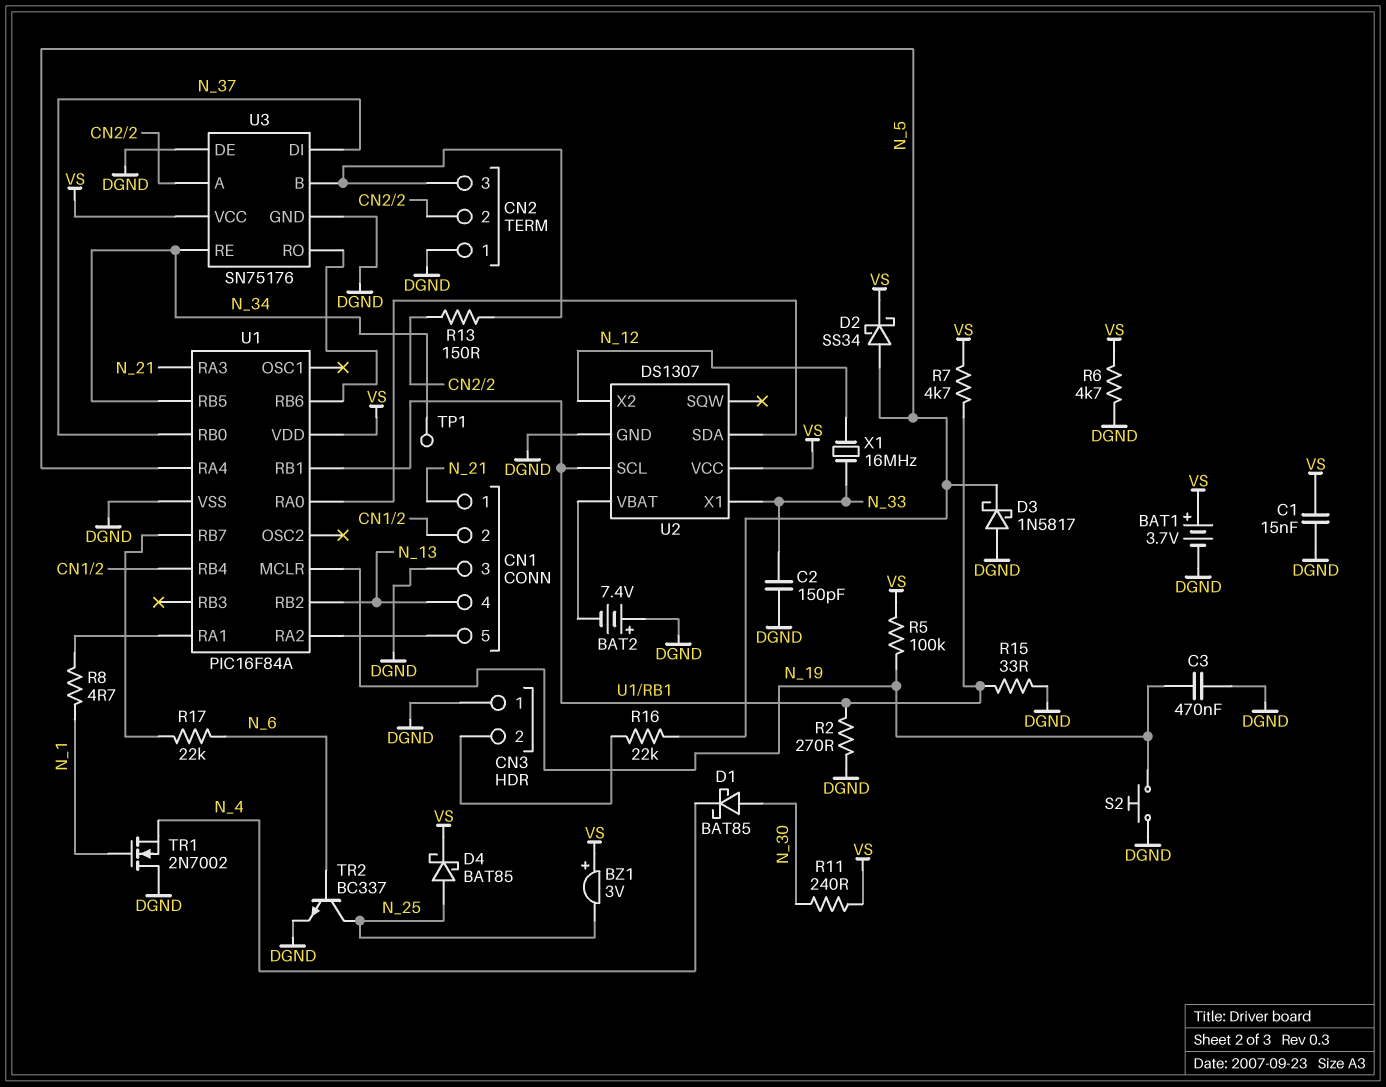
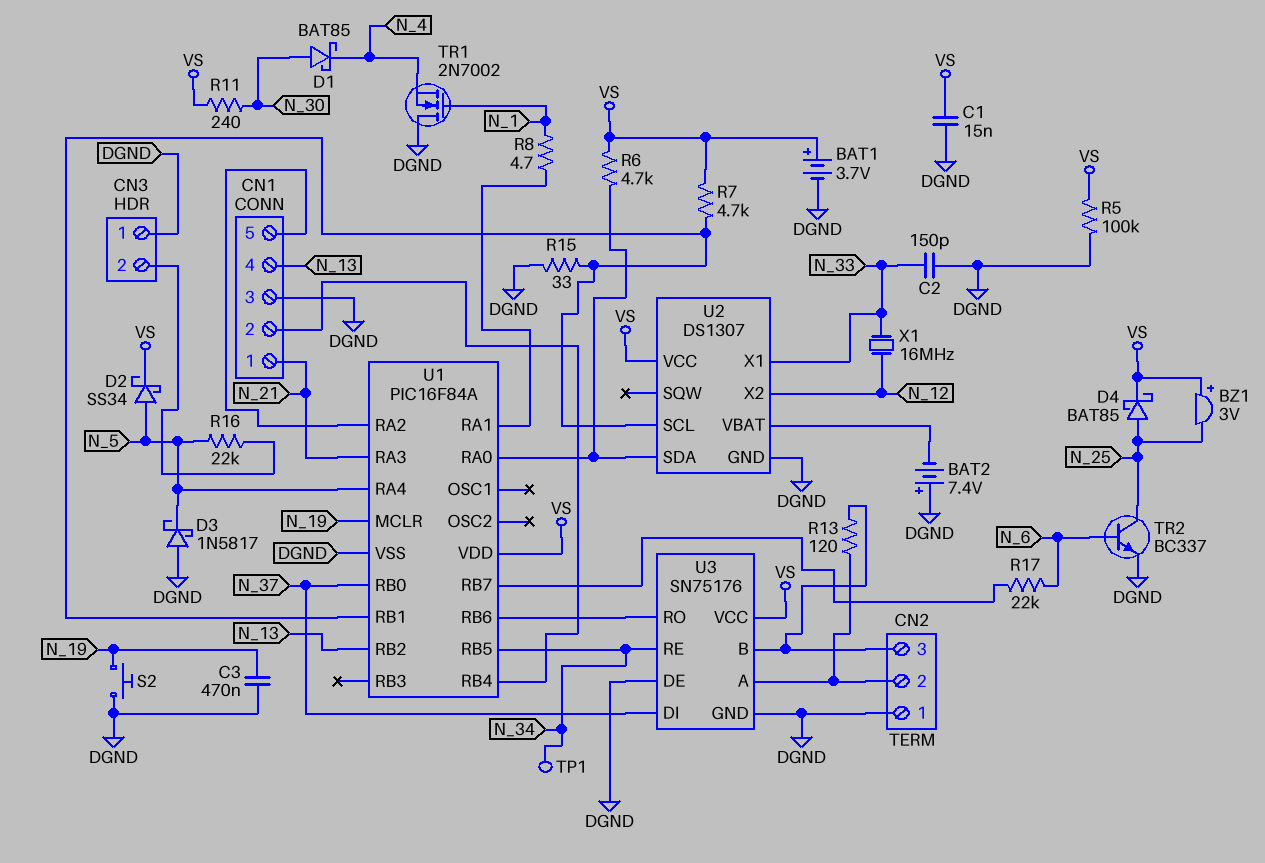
R2: 270 (DGND, U1/RB1) -> none
R5: 100k (N_19, VS) -> 100k (DGND, VS)
R6: 4.7k (DGND, VS) -> 4.7k (U1/RA0, VS)
R13: 150 (CN2/2, CN2/3) -> 120 (CN2/2, CN2/3)

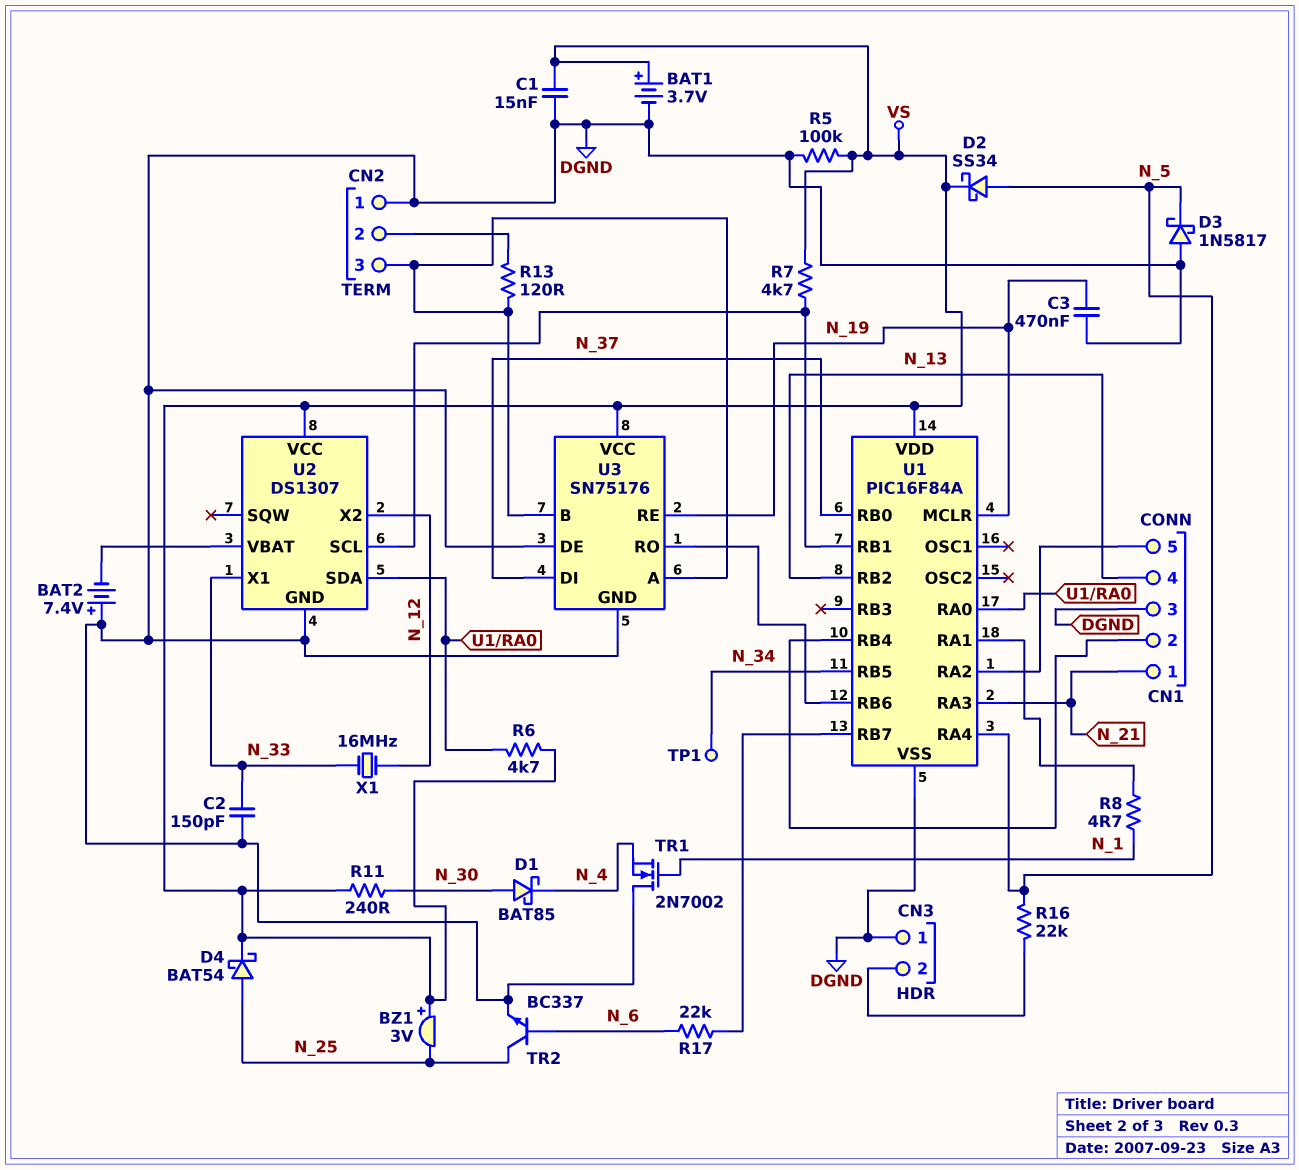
D4: schottky BAT85 (A N_25, K VS) -> schottky BAT54 (A N_25, K VS)
R15: 33 (DGND, U1/RB1) -> none
S2: button (DGND, N_19) -> none
U3 pin A: CN2/2 -> CN2/3
U3 pin RE: N_34 -> N_19

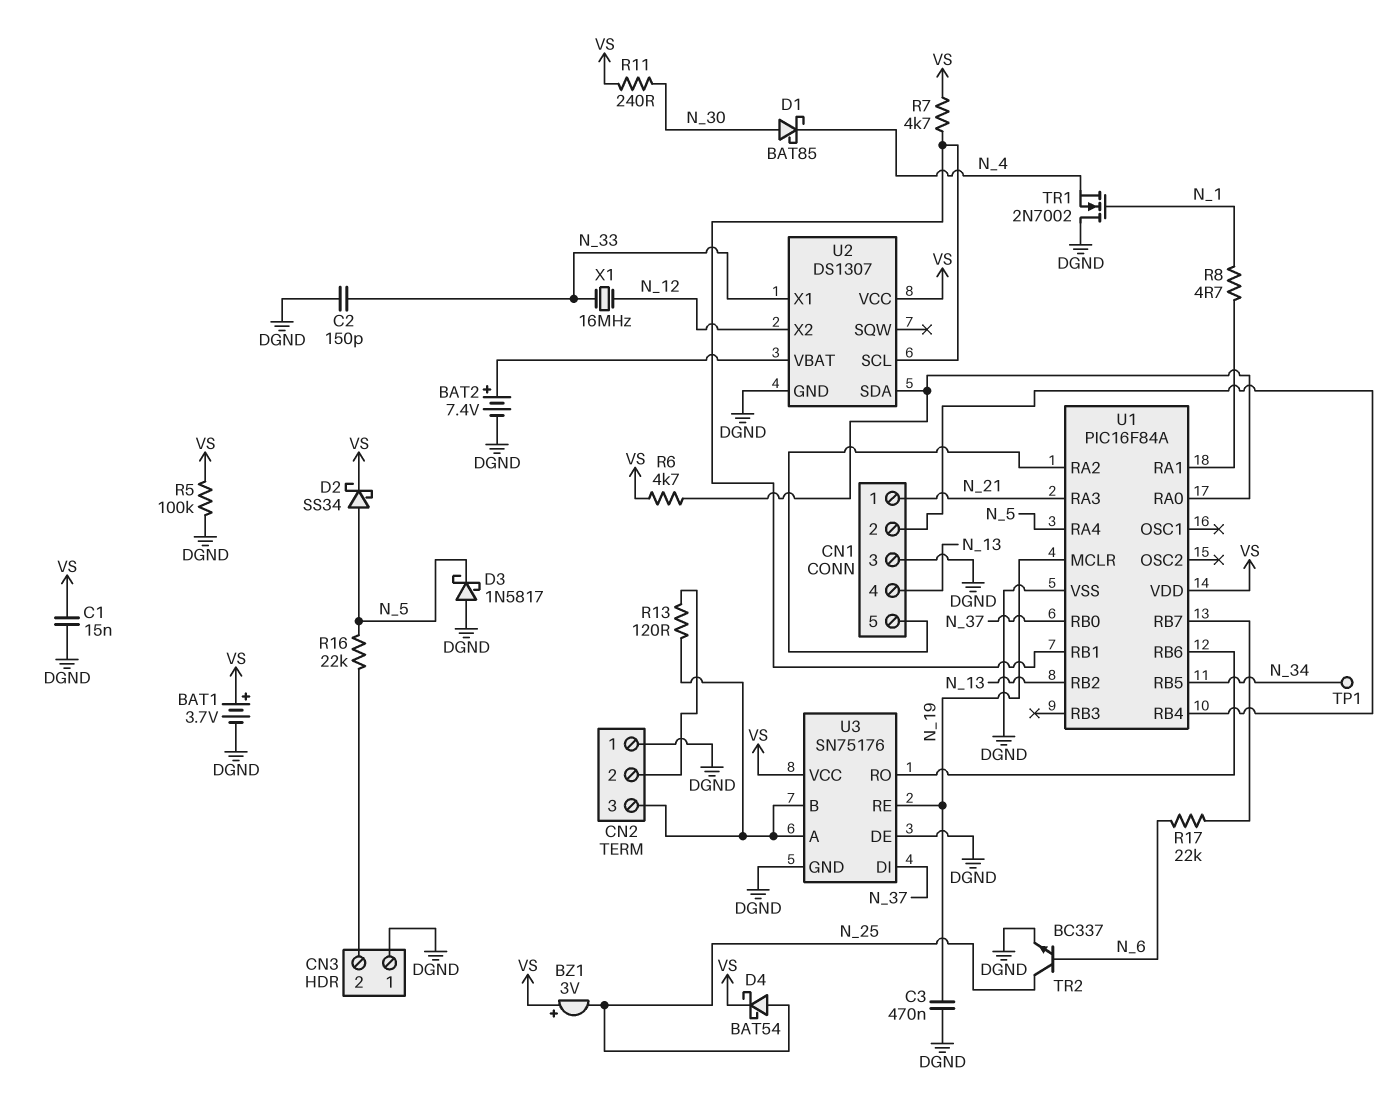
BAT2: 7.4V (plus DGND, minus U2/VBAT) -> 7.4V (plus U2/VBAT, minus DGND)

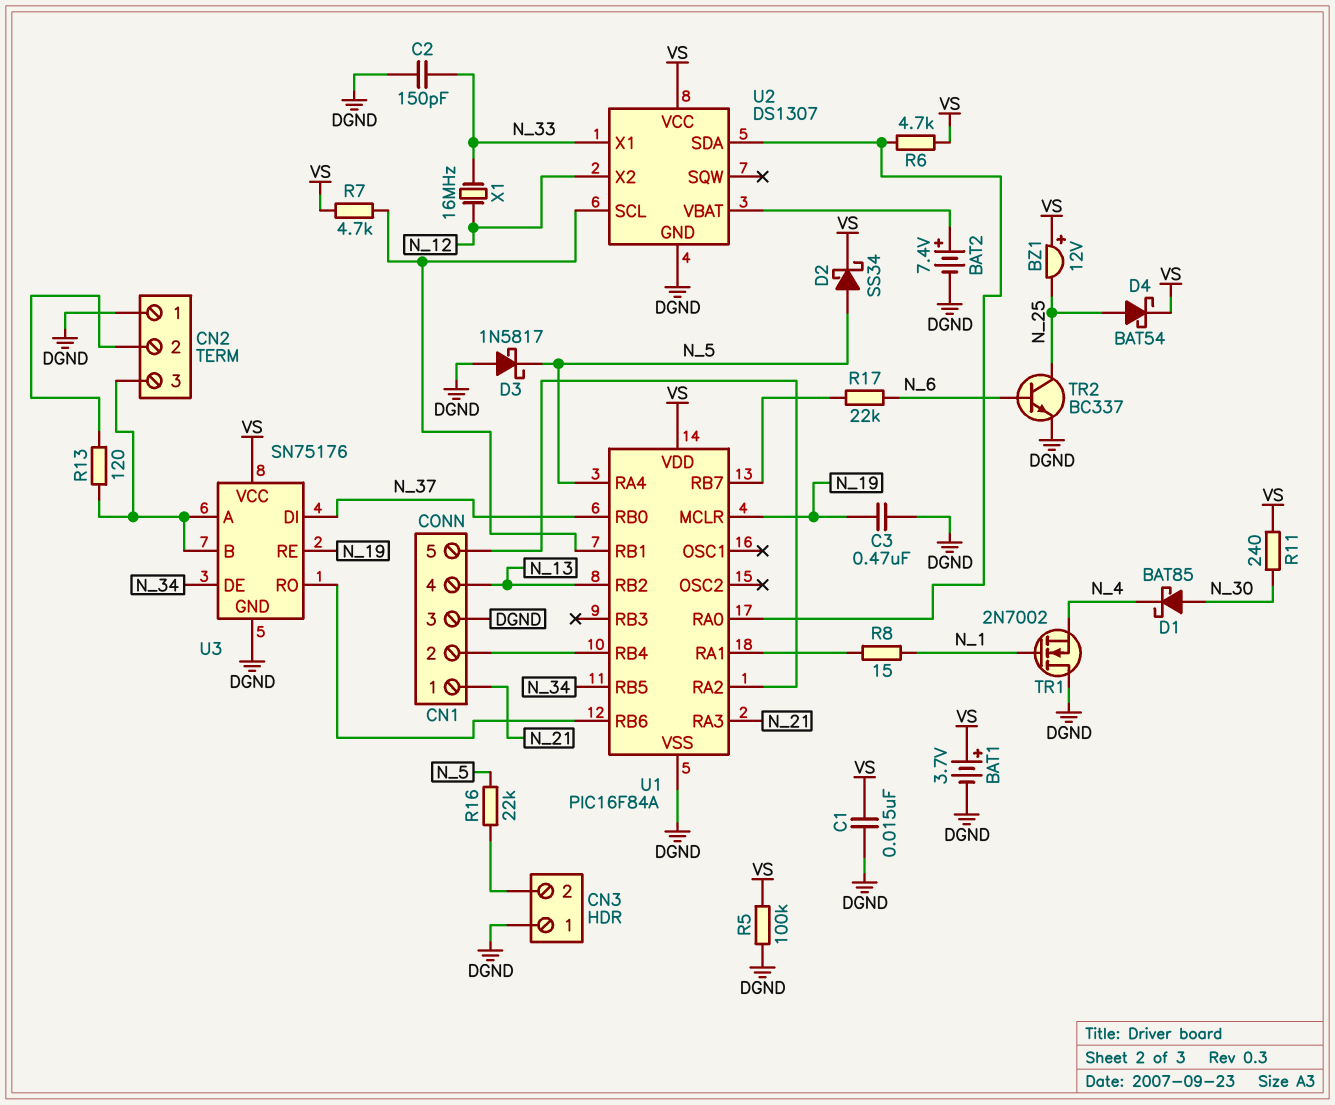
BZ1: buzzer 3V (plus VS, minus N_25) -> buzzer 12V (plus VS, minus N_25)
R8: 4.7 (N_1, U1/RA1) -> 15 (N_1, U1/RA1)
TP1: test point (N_34) -> none
U3 pin DE: DGND -> N_34

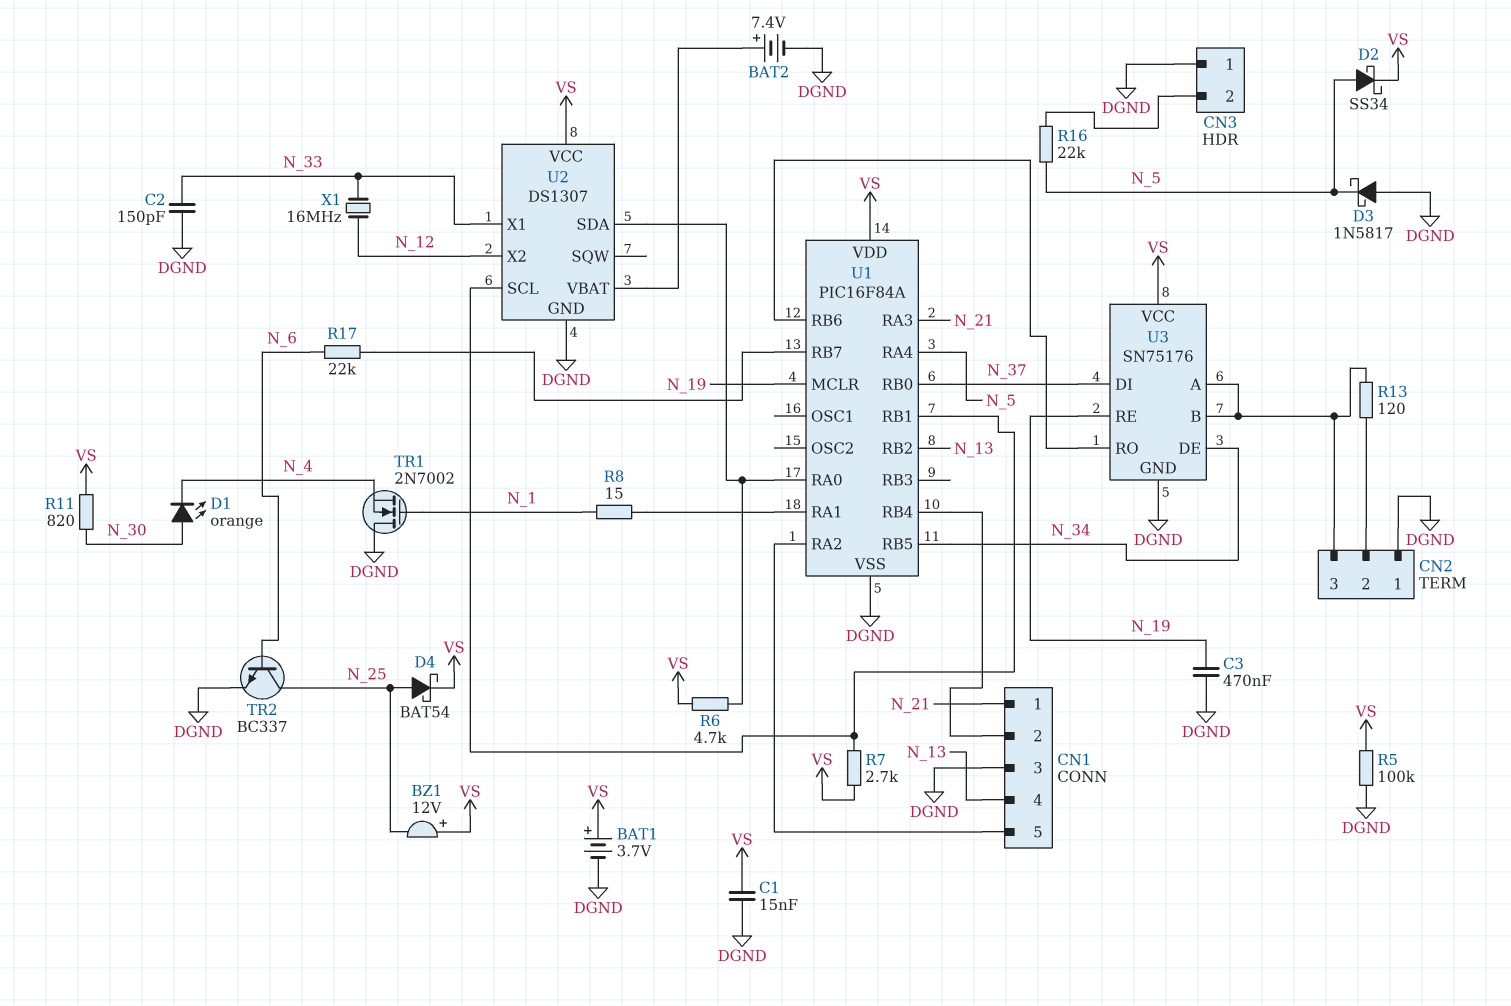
D1: schottky BAT85 (A N_30, K N_4) -> LED orange (A N_30, K N_4)
R7: 4.7k (U1/RB1, VS) -> 2.7k (U1/RB1, VS)
R11: 240 (N_30, VS) -> 820 (N_30, VS)

